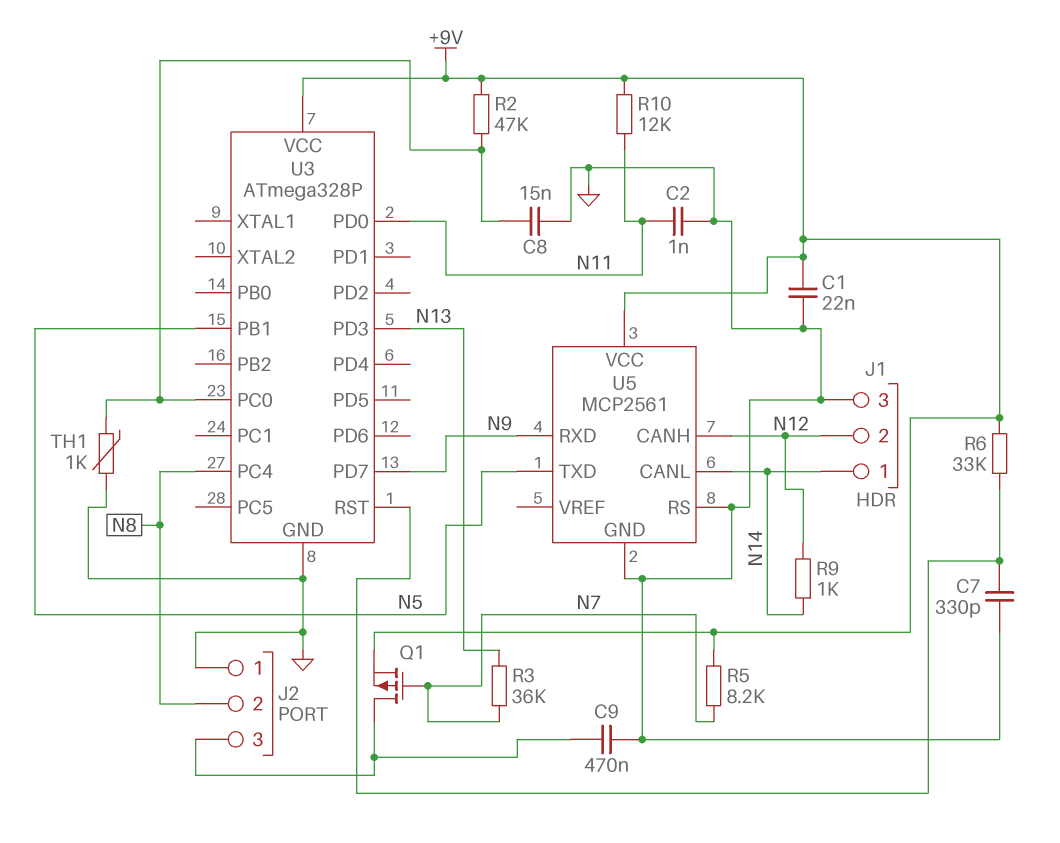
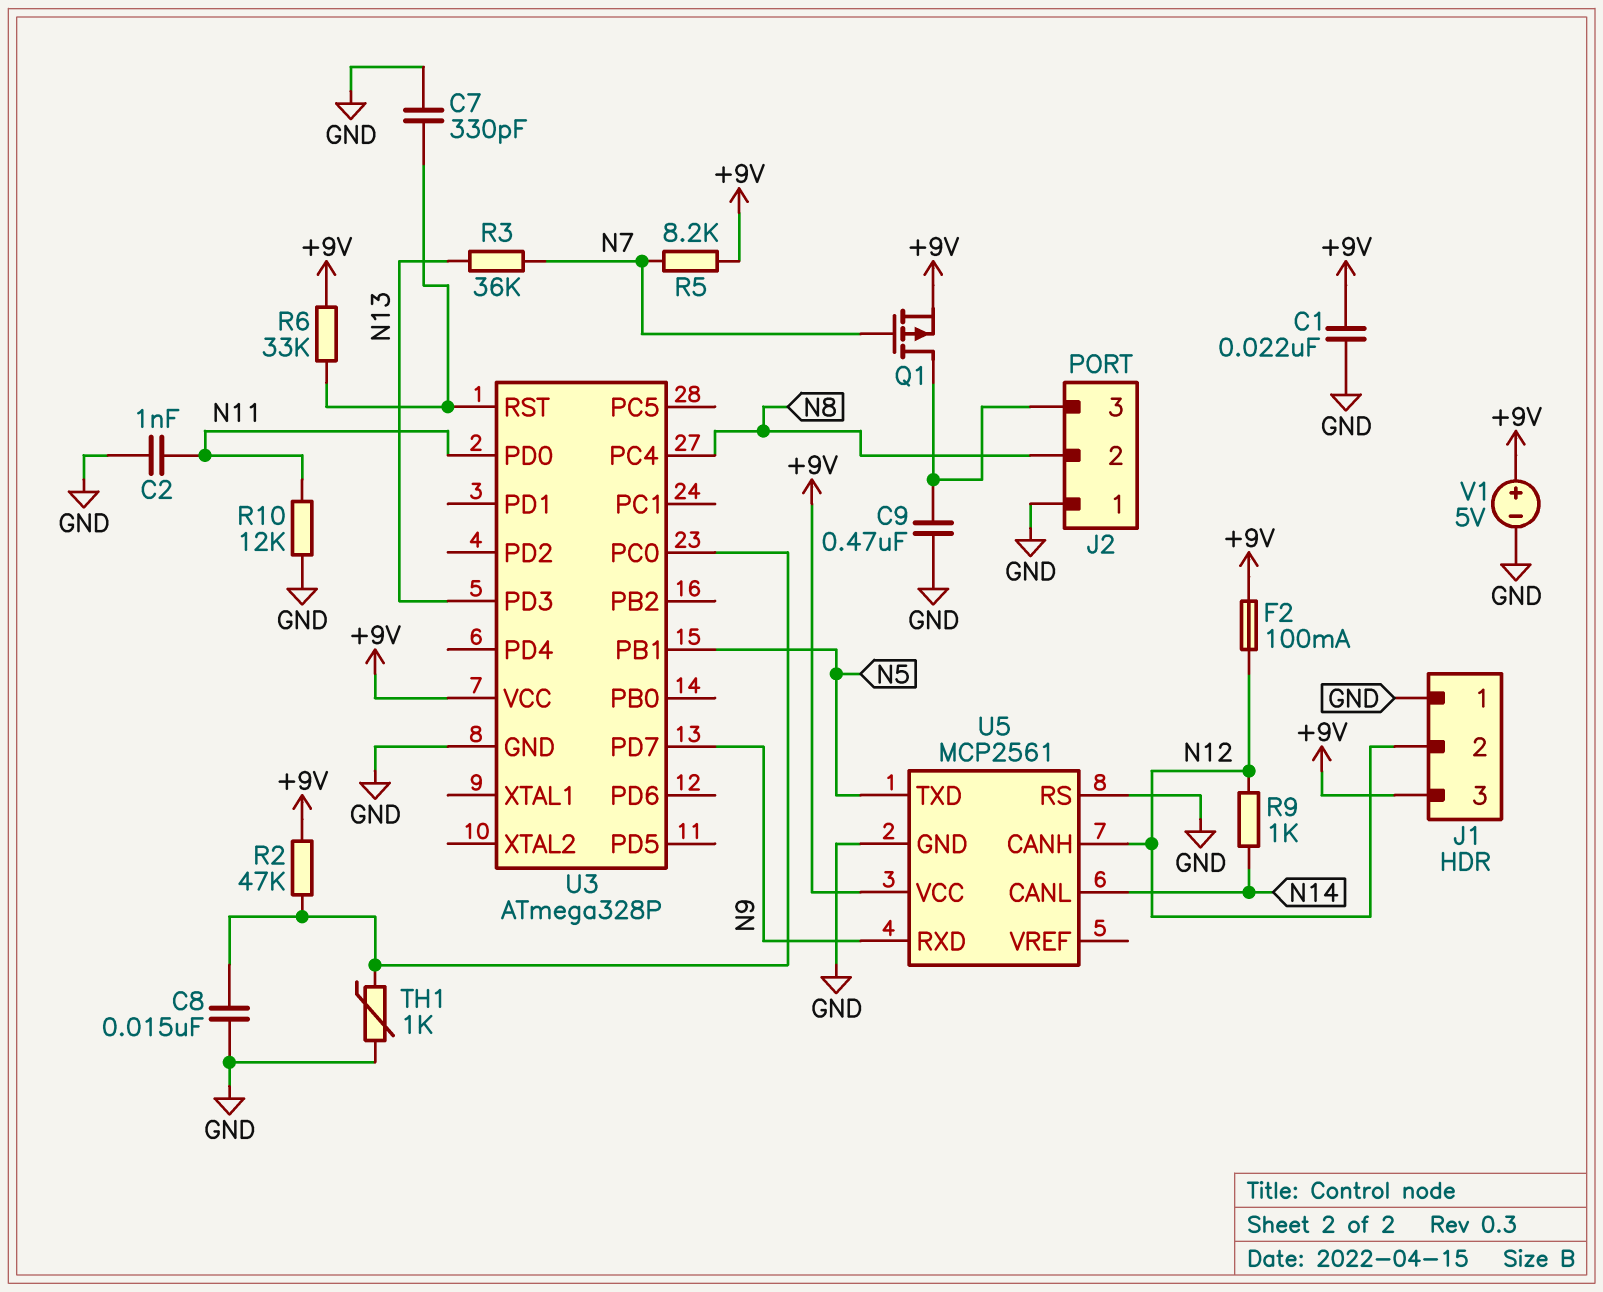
F2: none -> 100mA (+9V, N12)
J1 pin 1: N14 -> GND
J1 pin 3: GND -> +9V
R10: 12k (+9V, N11) -> 12k (GND, N11)
V1: none -> 5V (plus +9V, minus GND)

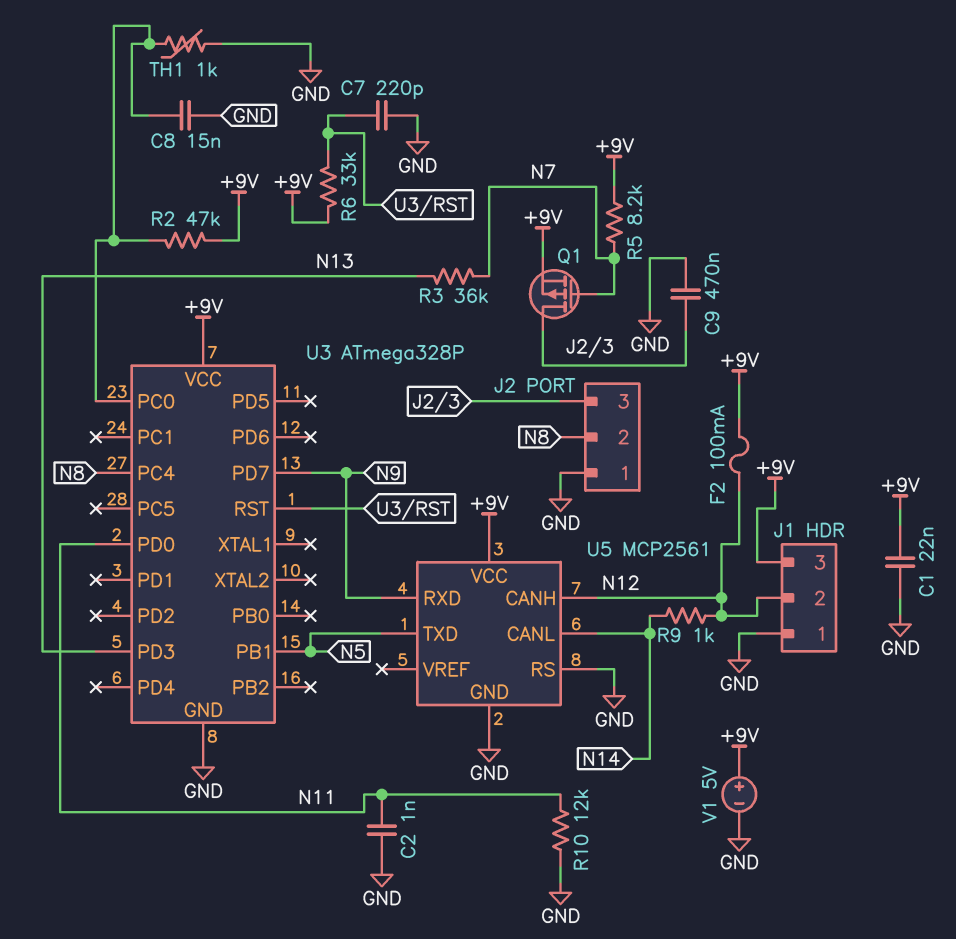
C7: 330pF (GND, U3/RST) -> 220pF (GND, U3/RST)

